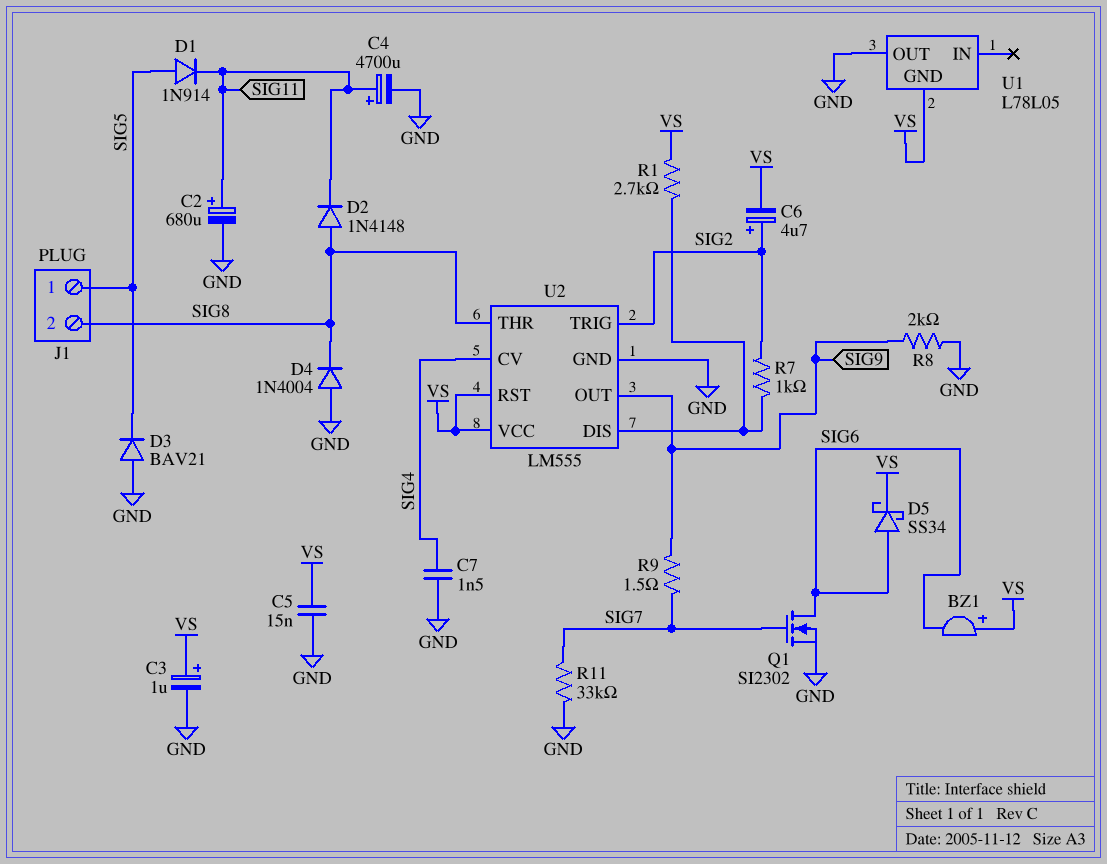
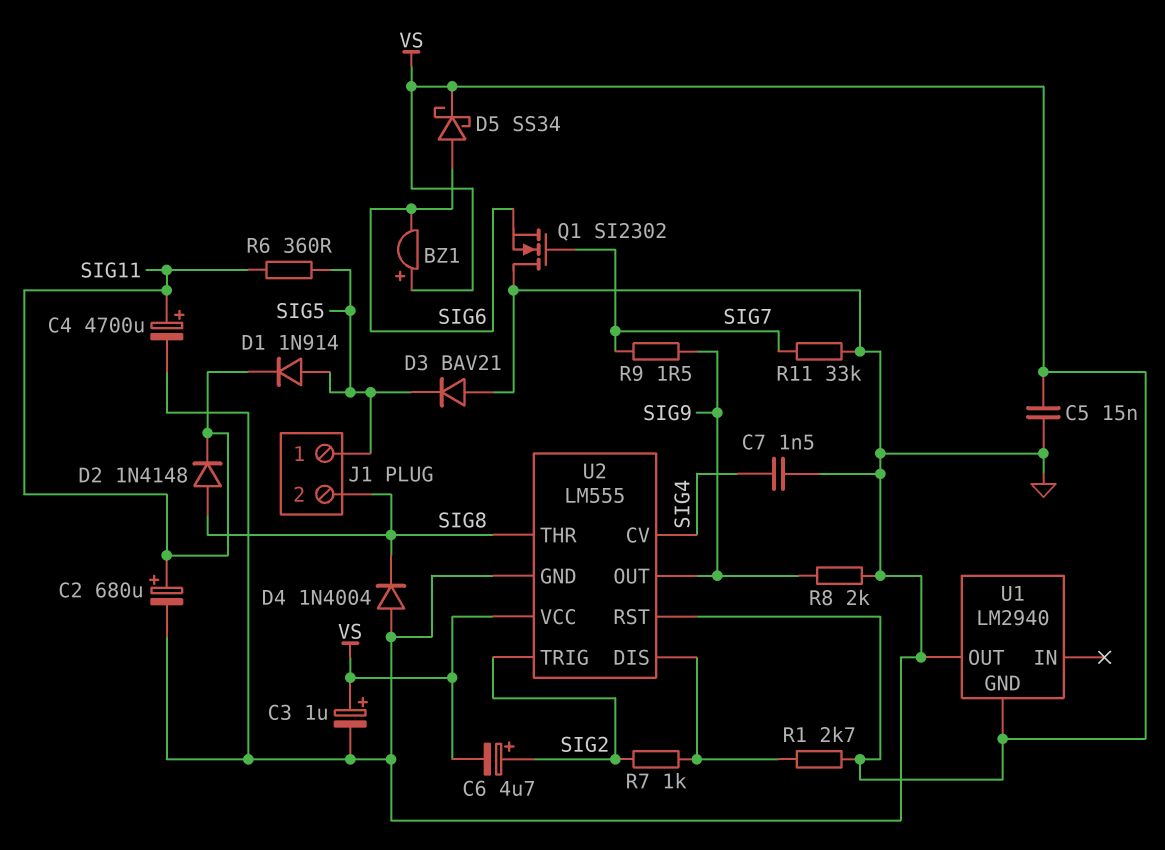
Q1: NMOS SI2302 (G SIG7, D SIG6, S GND) -> NMOS SI2302 (G SIG7, D GND, S SIG6)
R6: none -> 360 (SIG5, SIG11)
U1: L78L05 -> LM2940

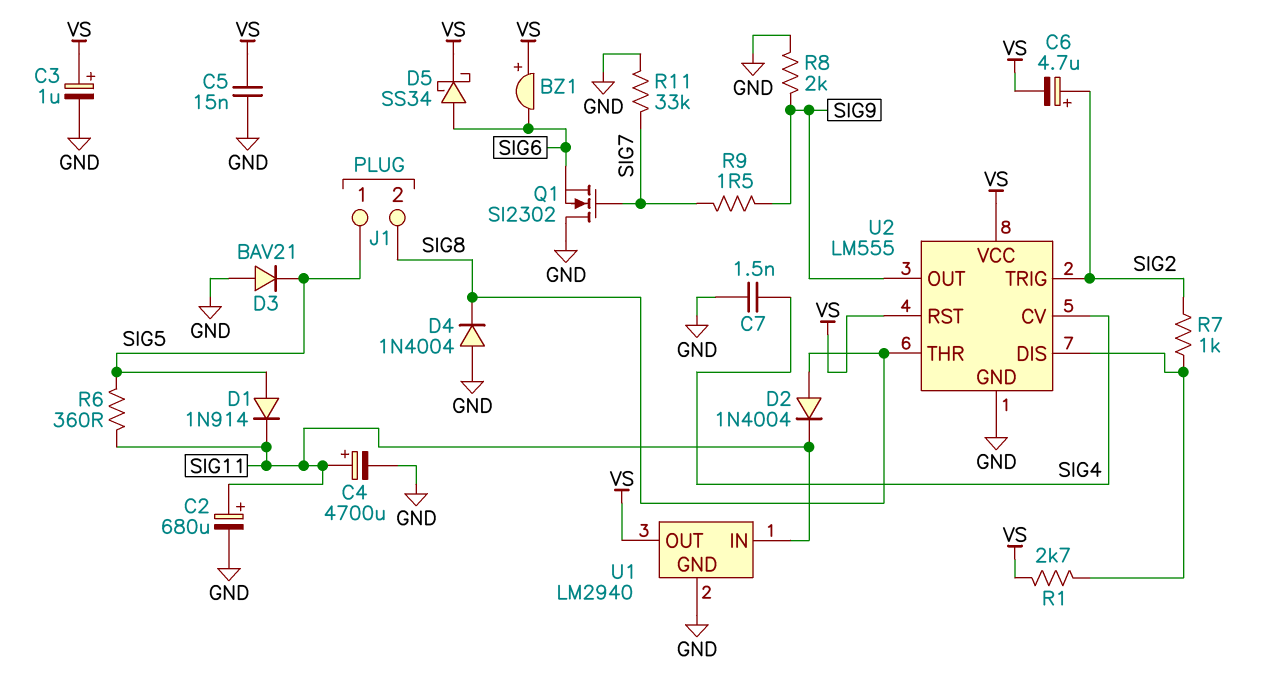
D2: diode 1N4148 (A SIG8, K SIG11) -> diode 1N4004 (A SIG8, K SIG11)
U1 pin GND: VS -> GND
U1 pin IN: none -> SIG11
U1 pin OUT: GND -> VS

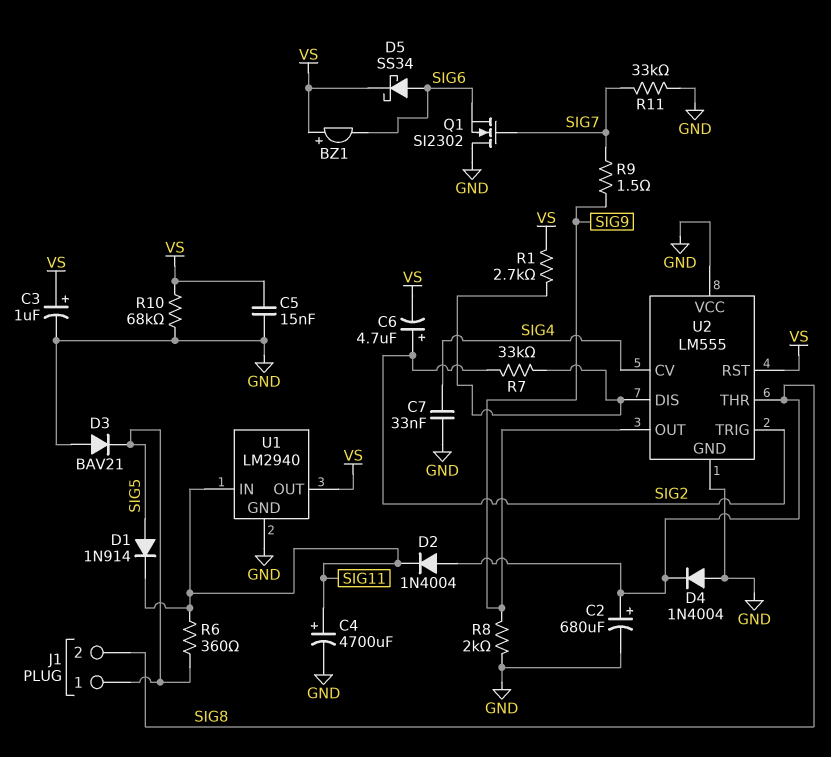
C2: 680uF (plus SIG11, minus GND) -> 680uF (plus SIG8, minus GND)
C7: 1.5nF (GND, SIG4) -> 33nF (GND, SIG4)
R7: 1k (SIG2, U2/DIS) -> 33k (SIG2, U2/DIS)
R10: none -> 68k (GND, VS)
U2 pin VCC: VS -> GND

